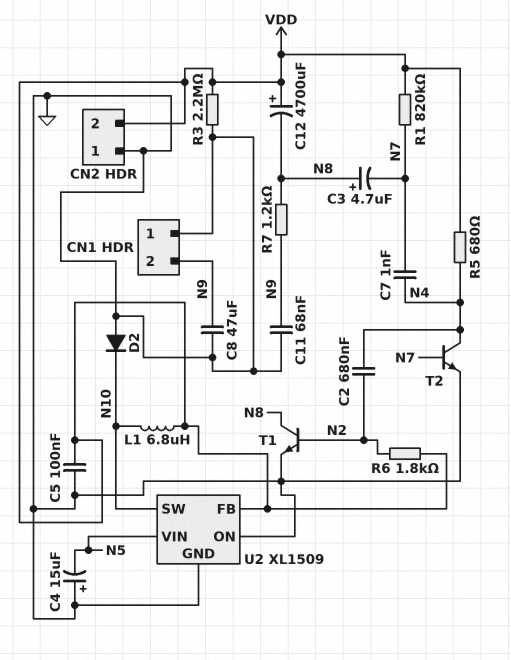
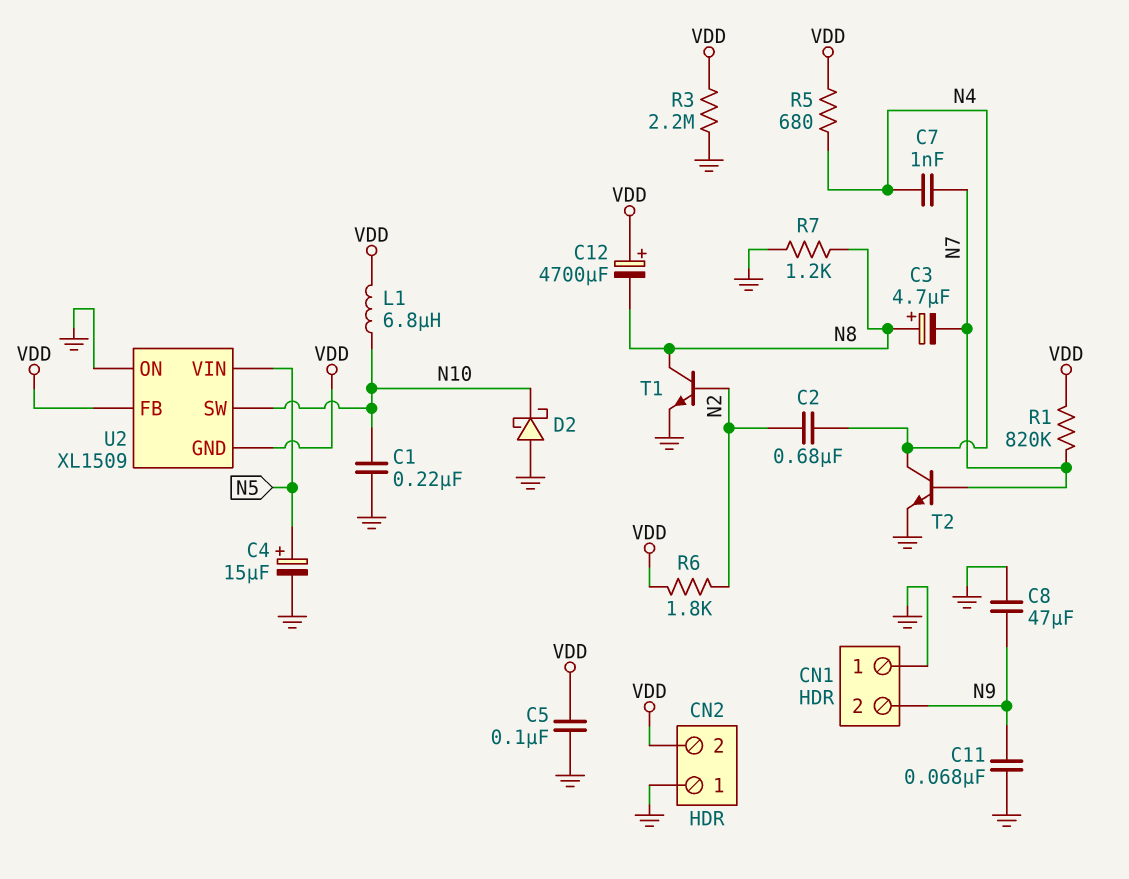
C1: none -> 220nF (GND, N10)
C4: 15uF (plus GND, minus N5) -> 15uF (plus N5, minus GND)
D2: diode (A GND, K N10) -> schottky (A GND, K N10)
R7: 1.2k (N8, N9) -> 1.2k (GND, N8)
U2 pin GND: GND -> VDD

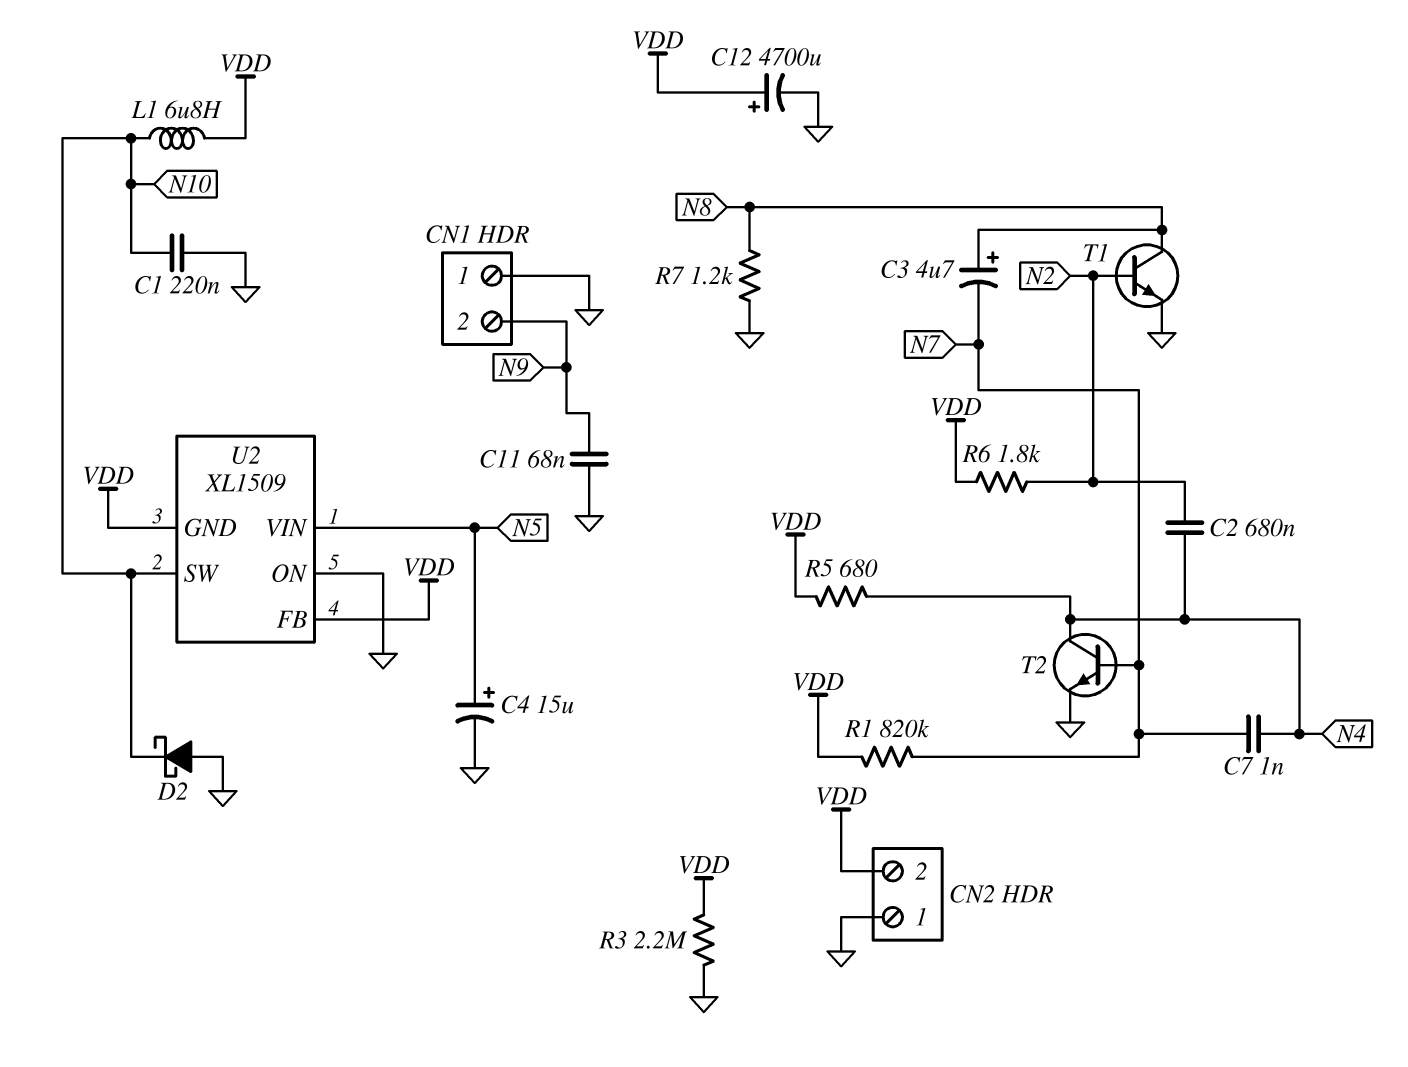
C5: 100nF (GND, VDD) -> none
C8: 47uF (GND, N9) -> none
C12: 4700uF (plus VDD, minus N8) -> 4700uF (plus VDD, minus GND)

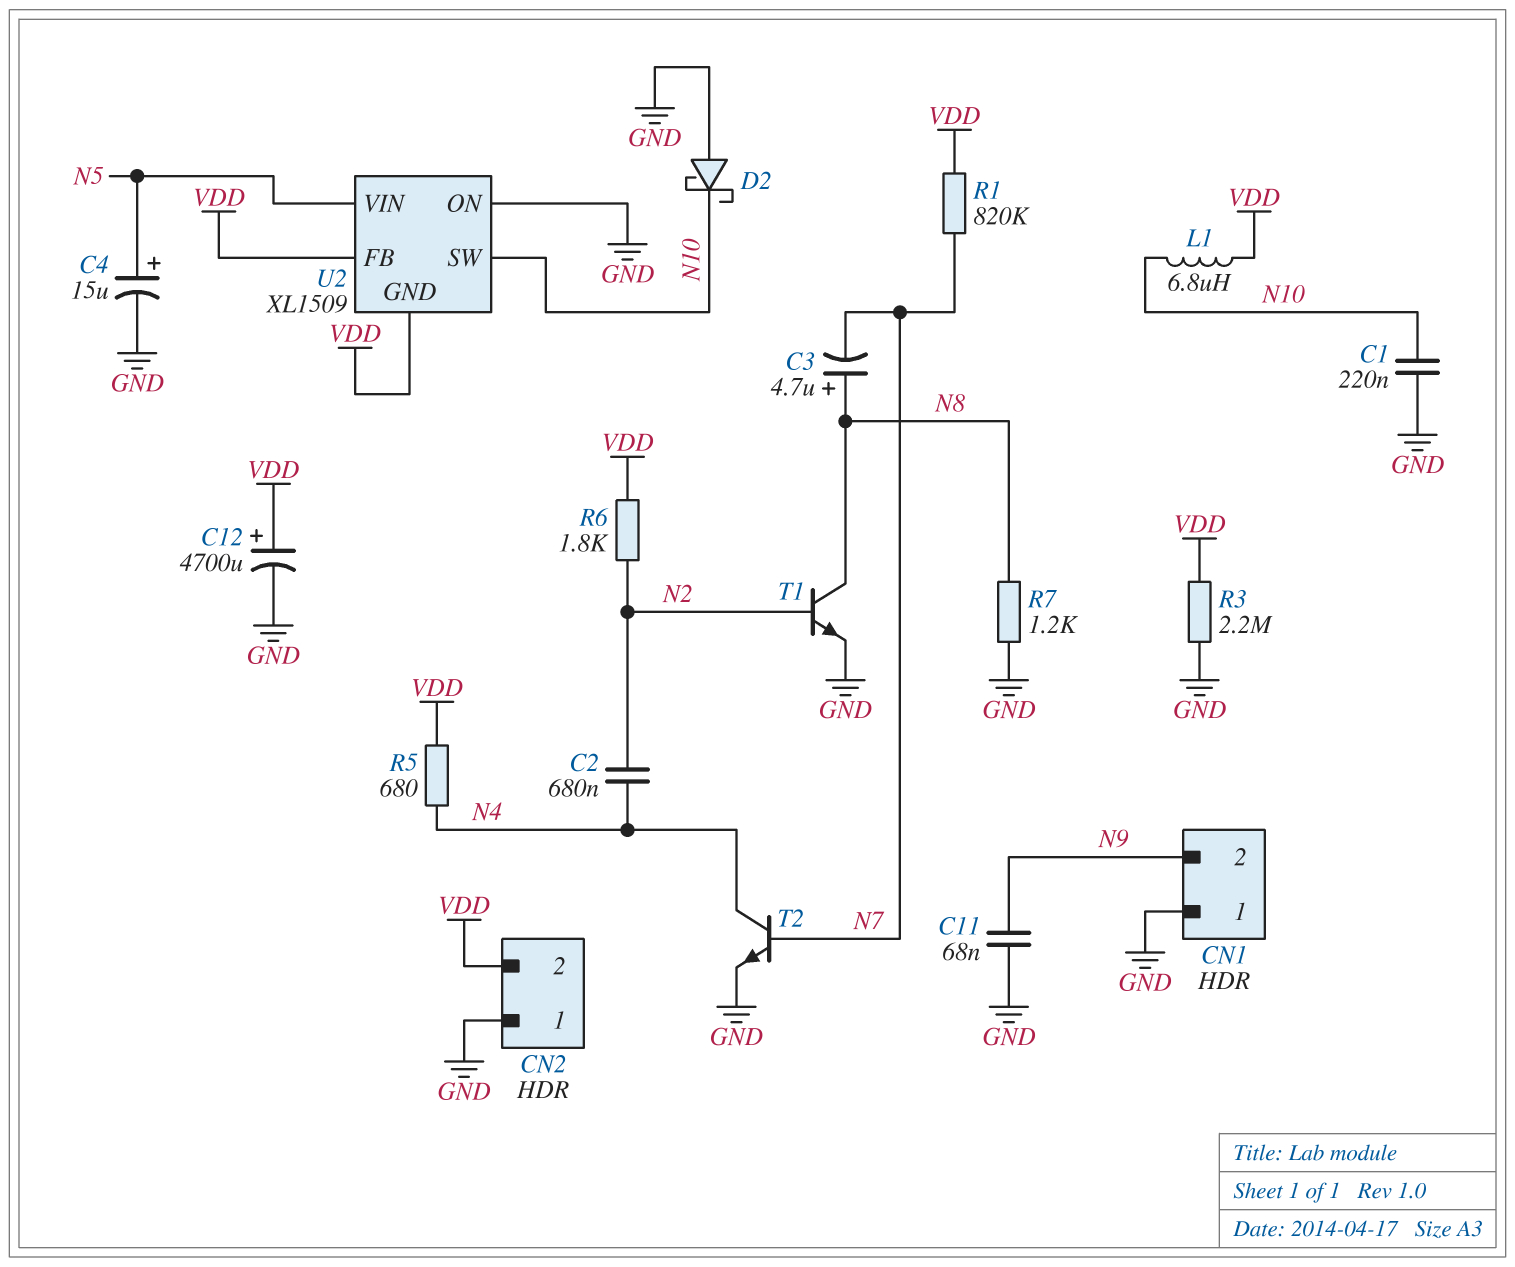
C7: 1nF (N4, N7) -> none

